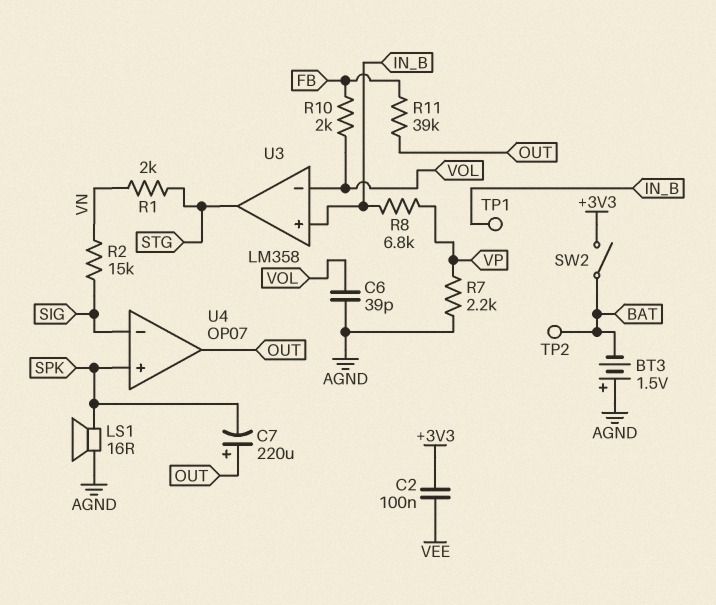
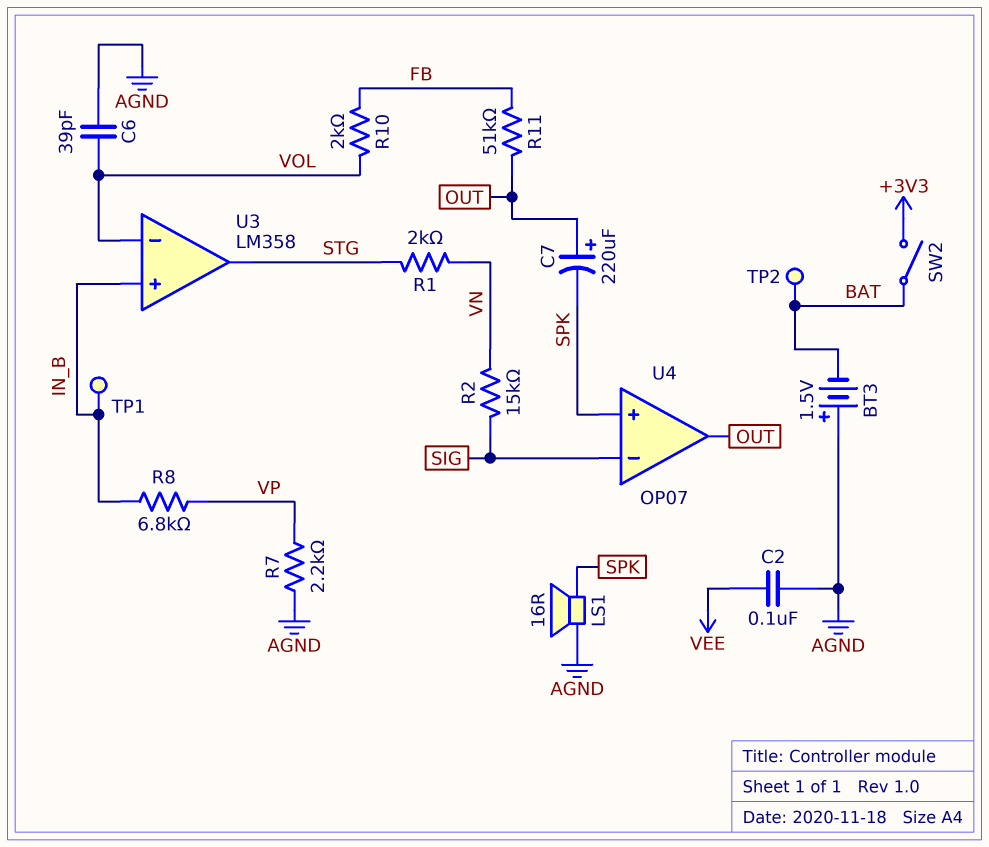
C2: 100nF (+3V3, VEE) -> 100nF (AGND, VEE)
R11: 39k (FB, OUT) -> 51k (FB, OUT)

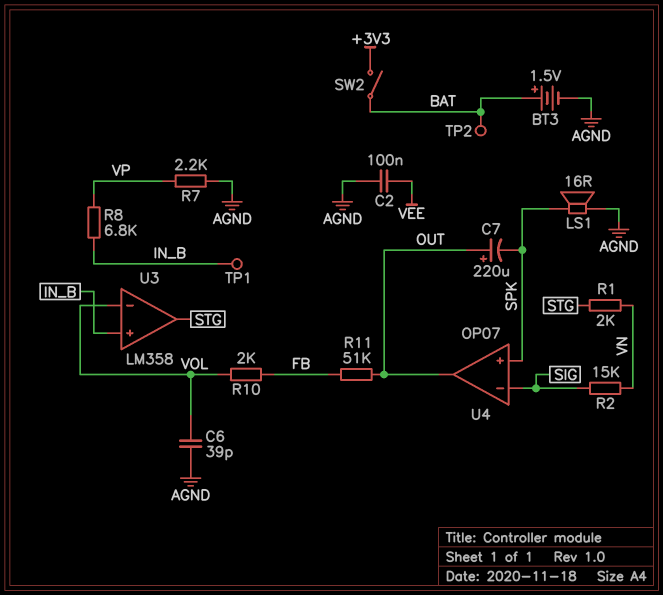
BT3: 1.5V (plus AGND, minus BAT) -> 1.5V (plus BAT, minus AGND)

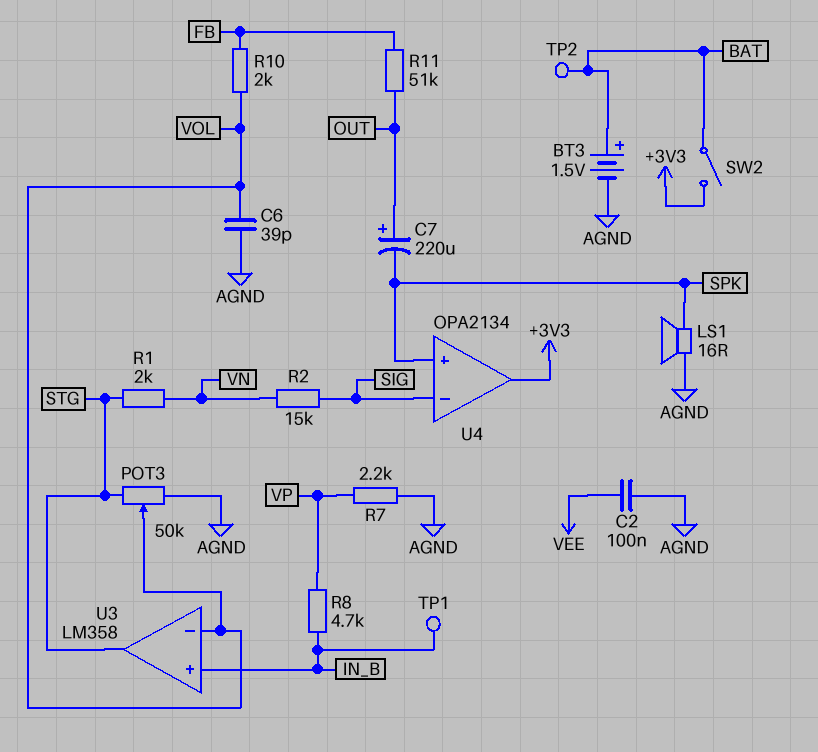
POT3: none -> 50k (AGND, STG, wiper VOL)
R8: 6.8k (IN_B, VP) -> 4.7k (IN_B, VP)
U4: OP07 -> OPA2134
U4 pin out: OUT -> +3V3

